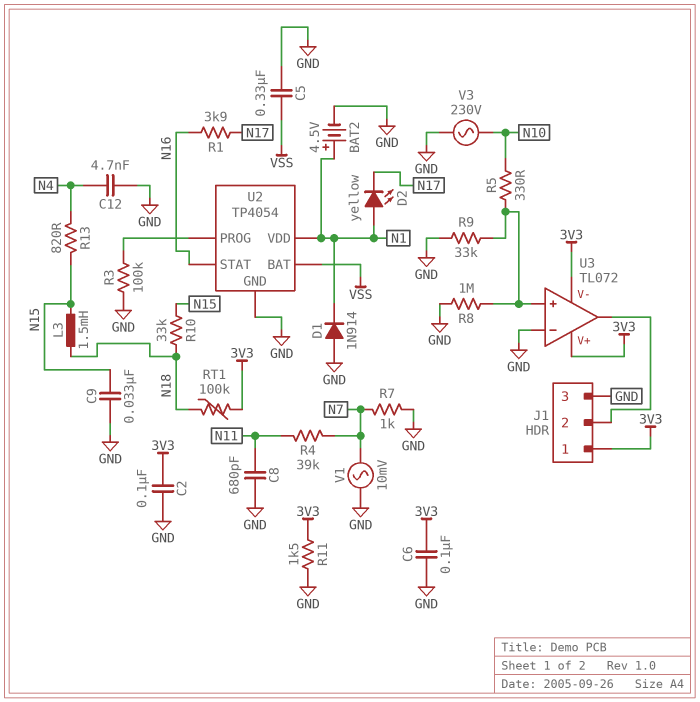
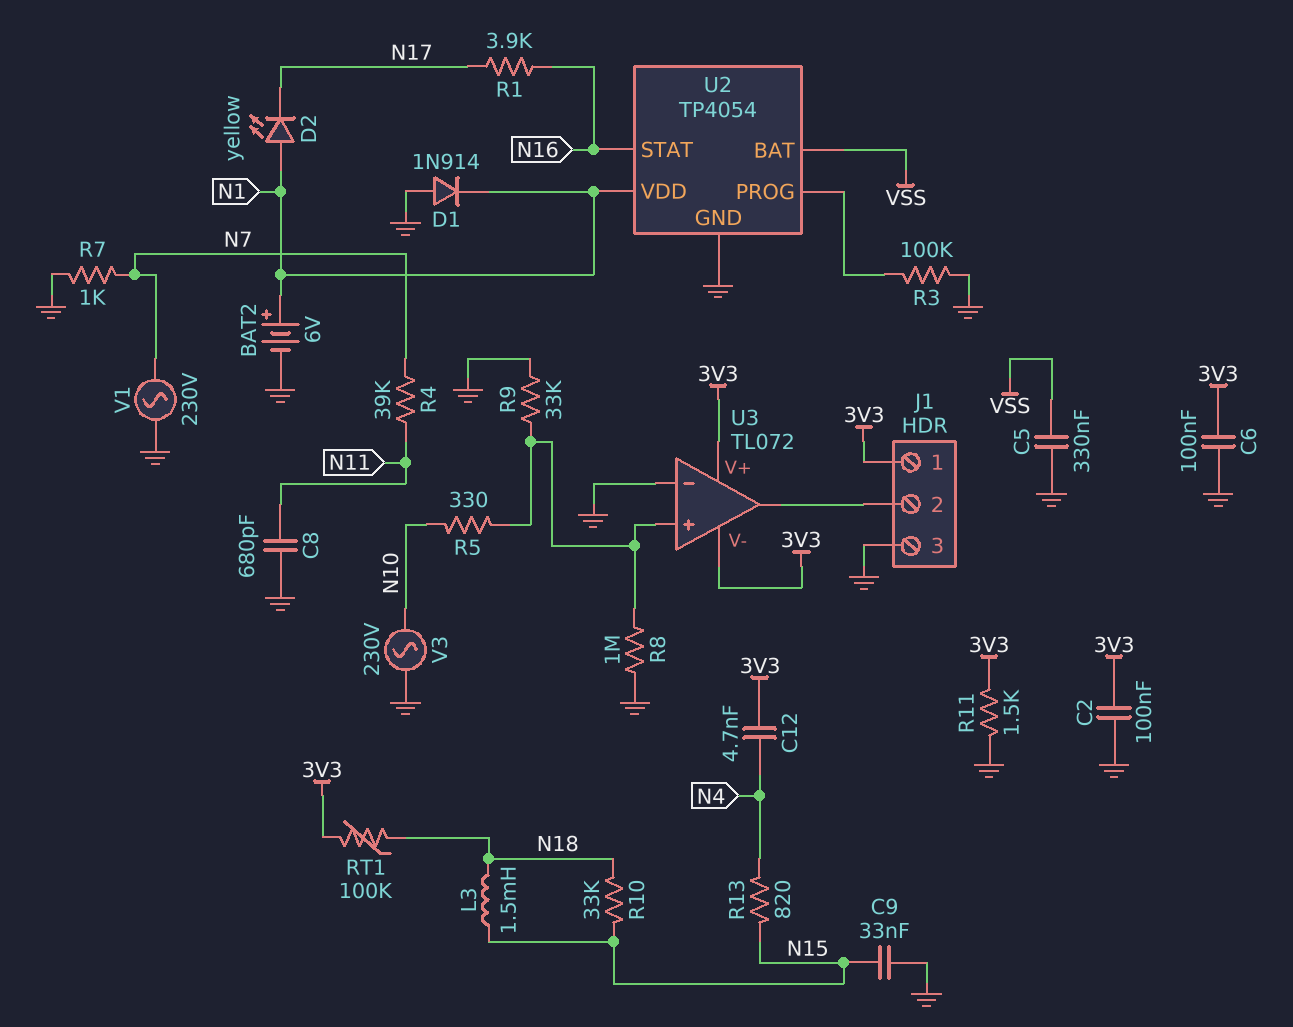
BAT2: 4.5V (plus N1, minus GND) -> 6V (plus N1, minus GND)
C12: 4.7nF (GND, N4) -> 4.7nF (3V3, N4)
V1: AC 10mV (GND, N7) -> AC 230V (GND, N7)

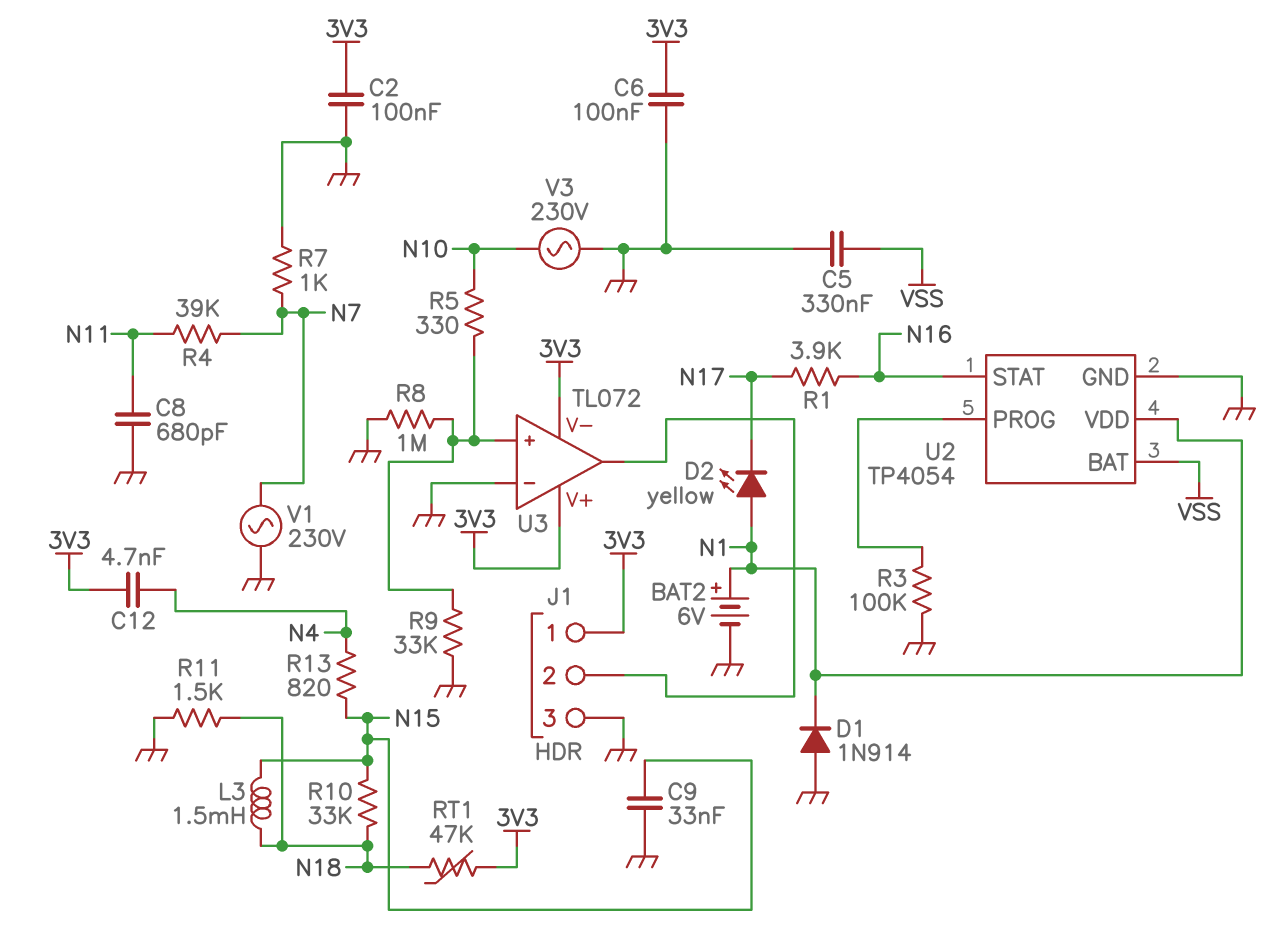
R11: 1.5k (3V3, GND) -> 1.5k (GND, N18)
RT1: 100k (3V3, N18) -> 47k (3V3, N18)

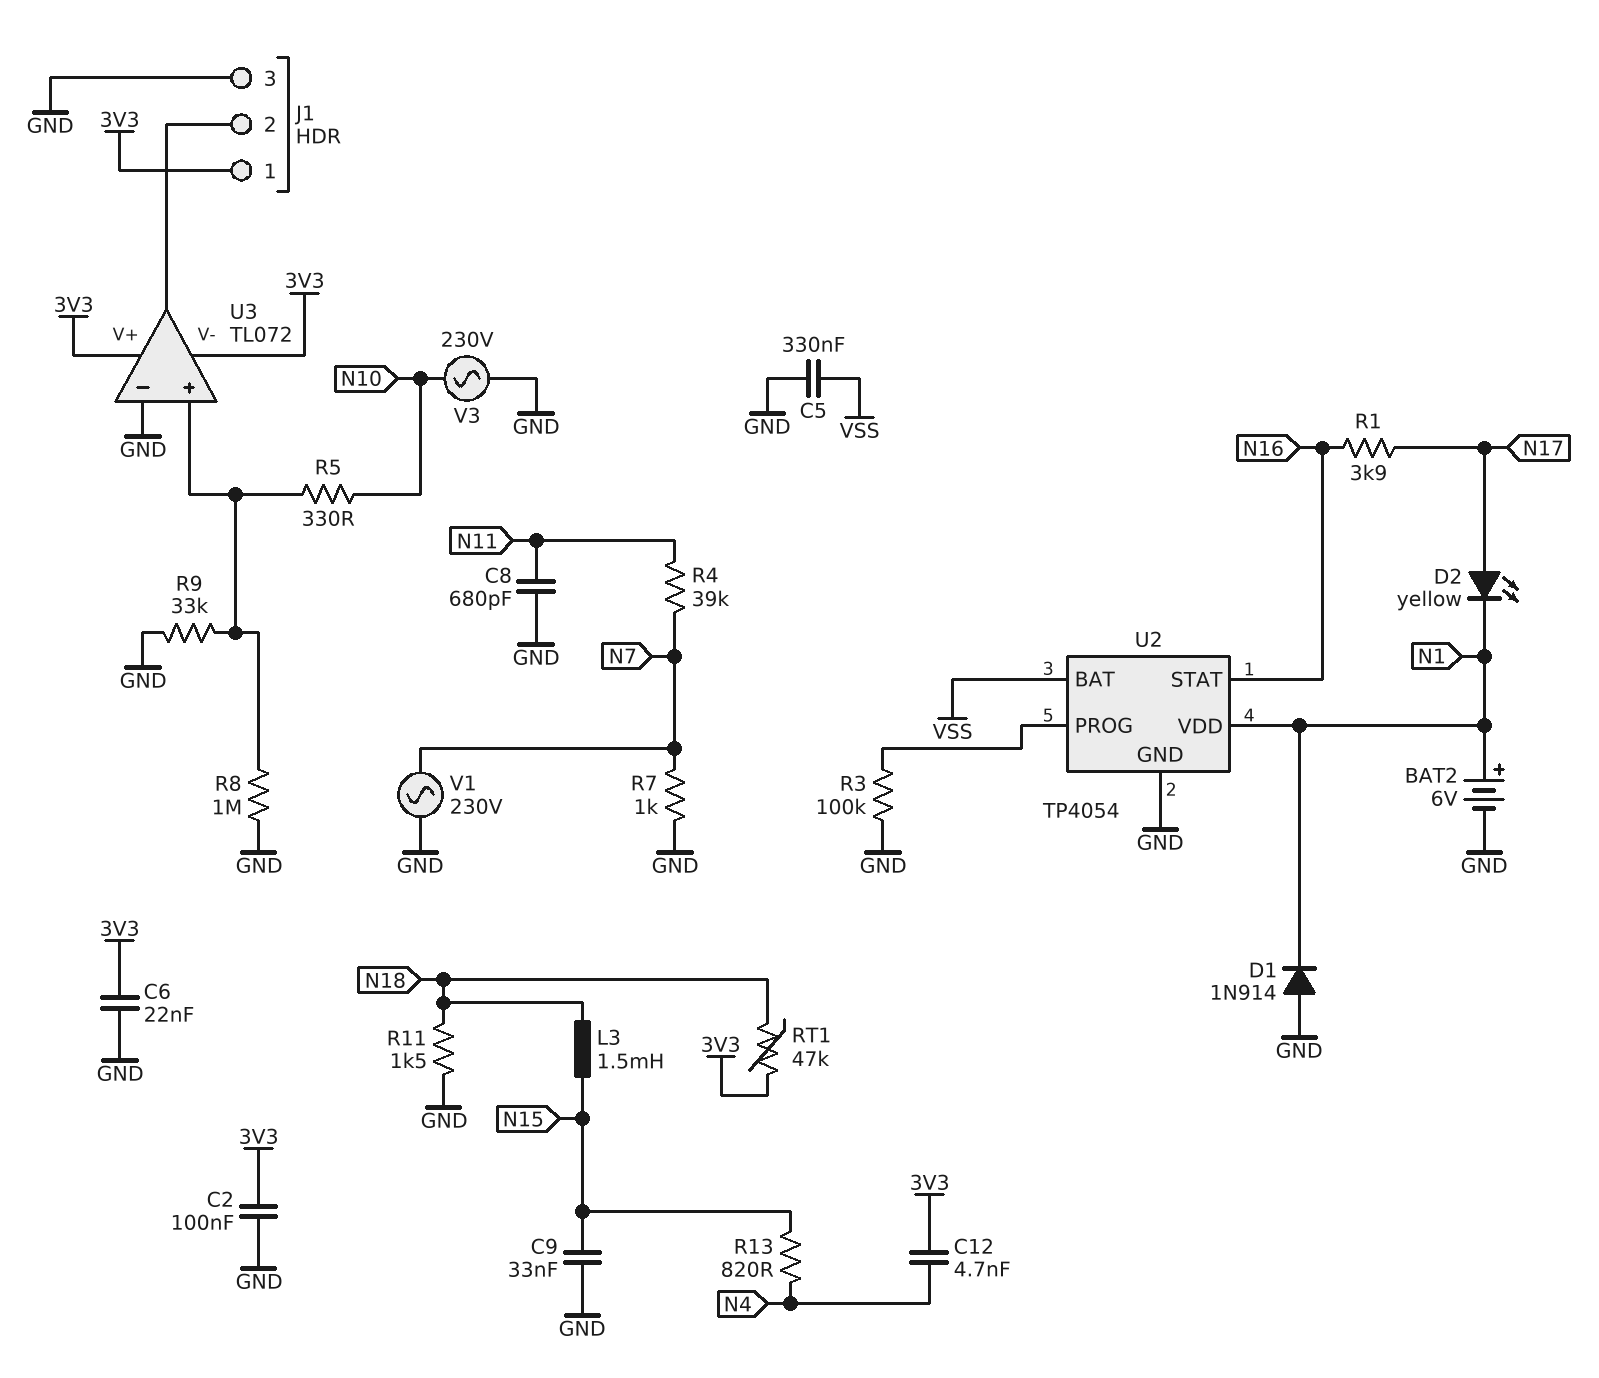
C6: 100nF (3V3, GND) -> 22nF (3V3, GND)
D2: LED yellow (A N1, K N17) -> LED yellow (A N17, K N1)
R10: 33k (N15, N18) -> none

